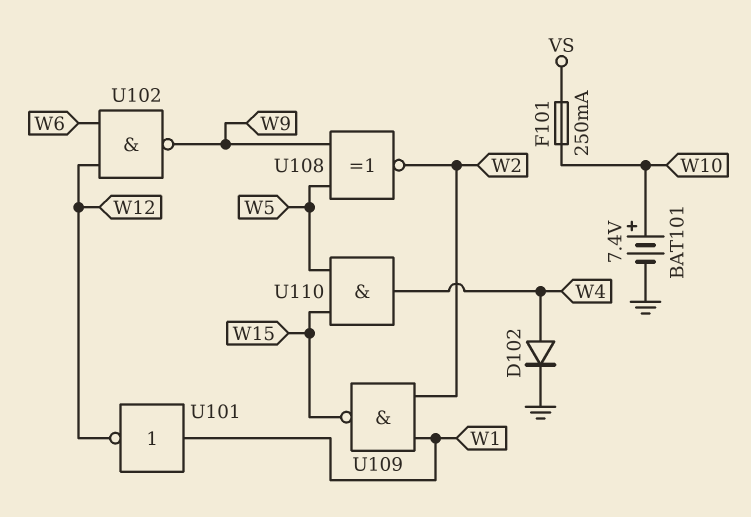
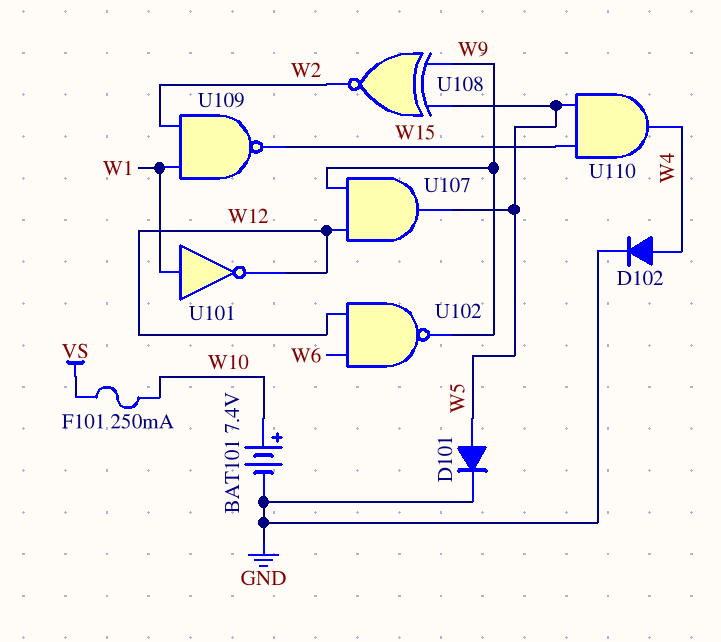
D101: none -> diode (A W5, K GND)
U107: none -> AND (in W9, in W12, out W5)

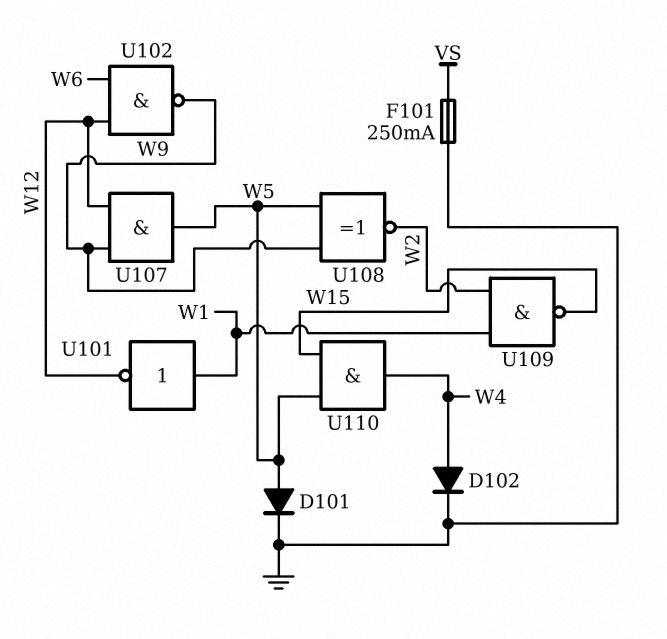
BAT101: 7.4V (plus W10, minus GND) -> none
F101: 250mA (VS, W10) -> 250mA (GND, VS)

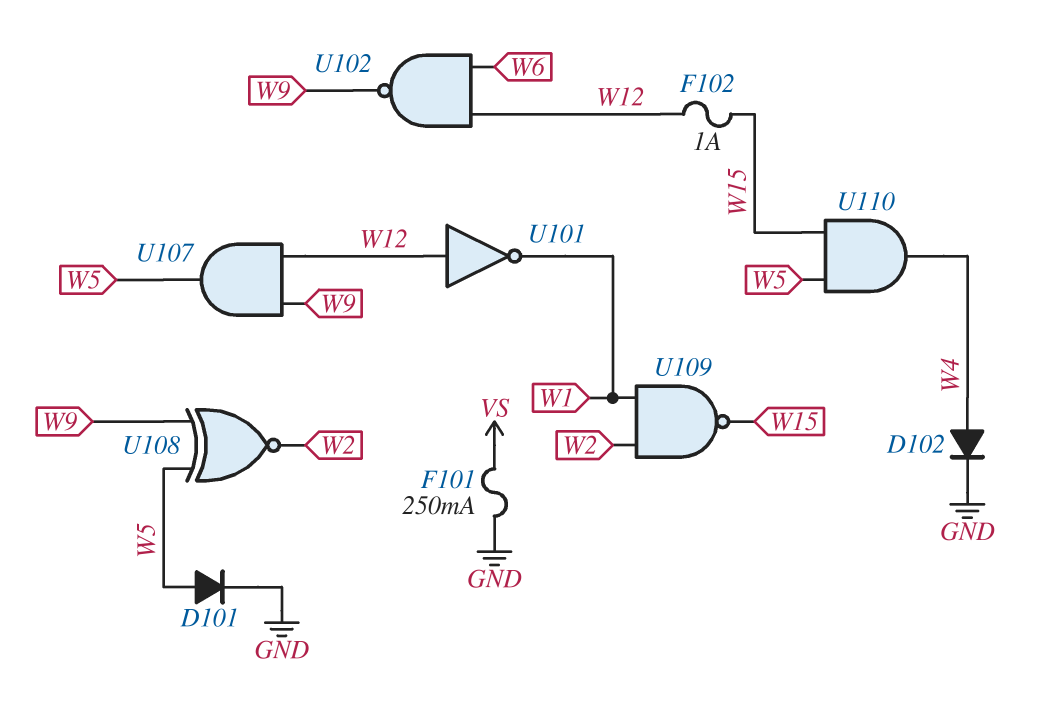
F102: none -> 1A (W12, W15)
U101: NOT (in W1, out W12) -> NOT (in W12, out W1)

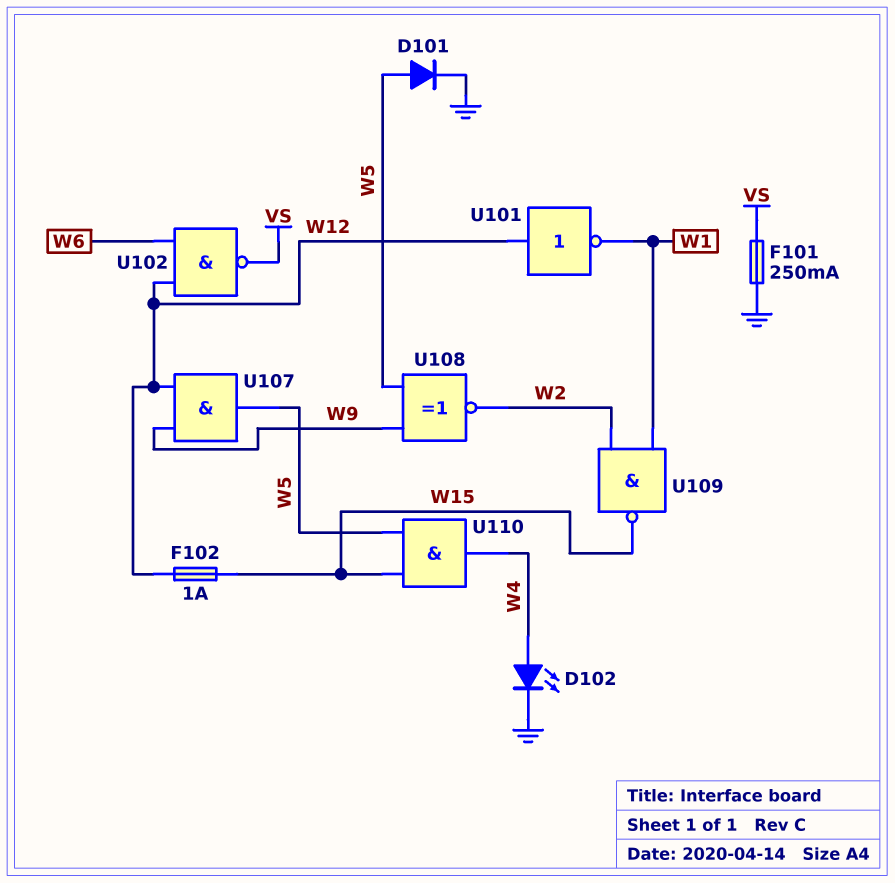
D102: diode (A W4, K GND) -> LED (A W4, K GND)
U102: NAND (in W6, in W12, out W9) -> NAND (in W6, in W12, out VS)

